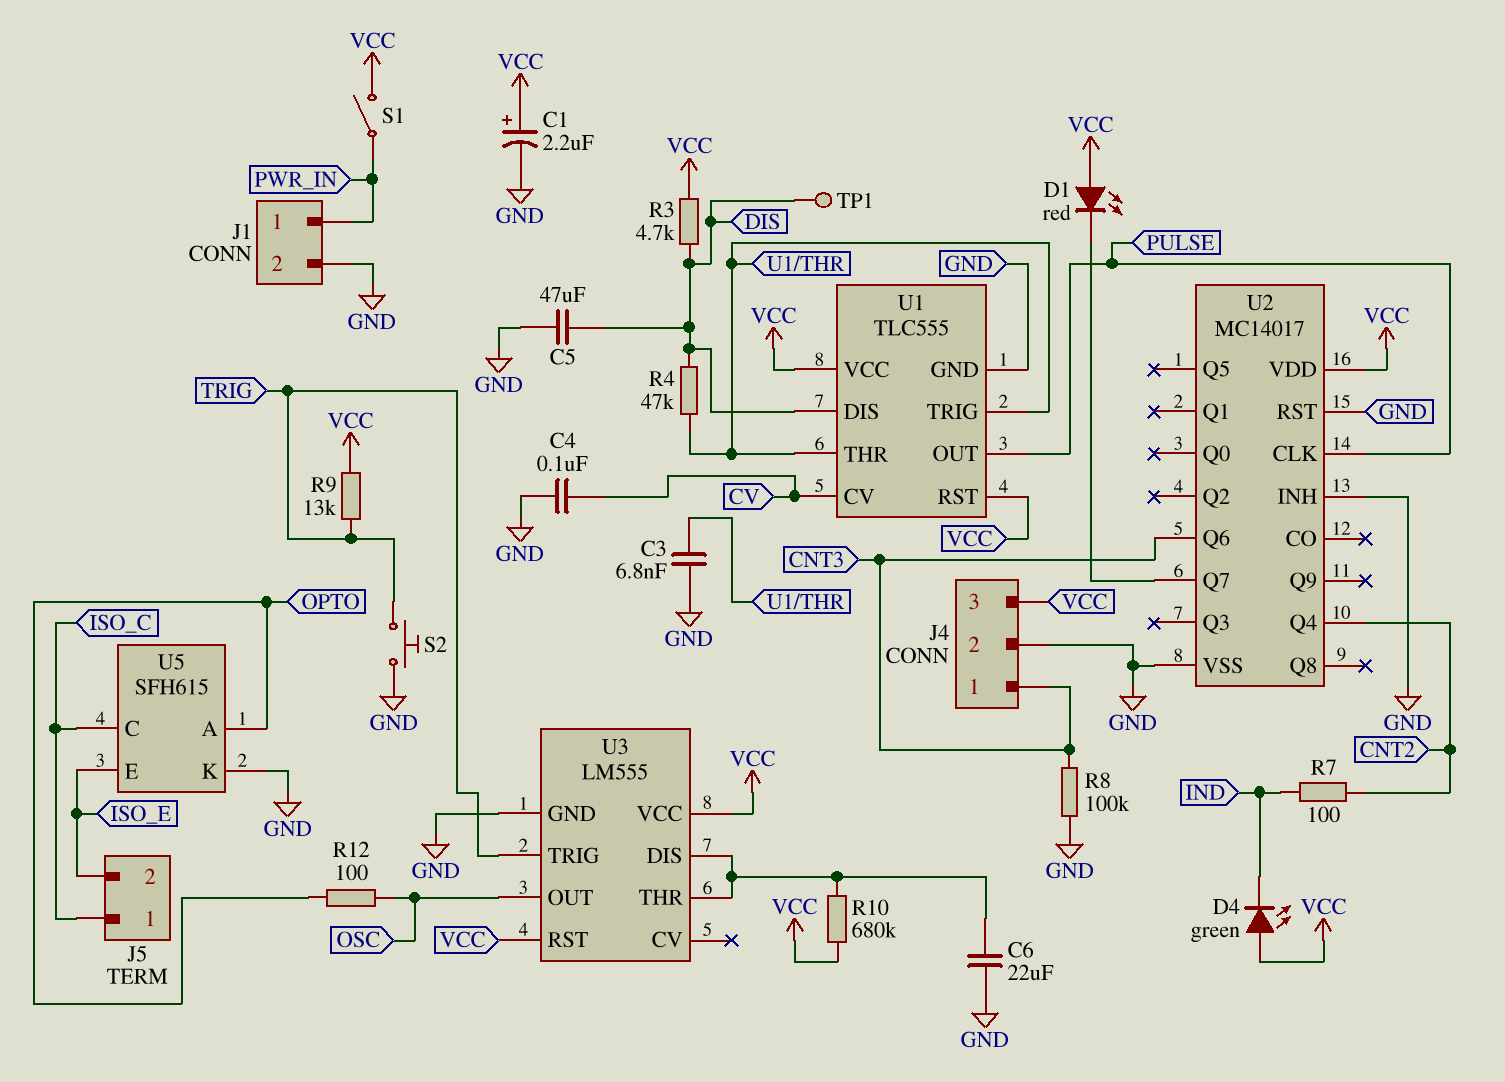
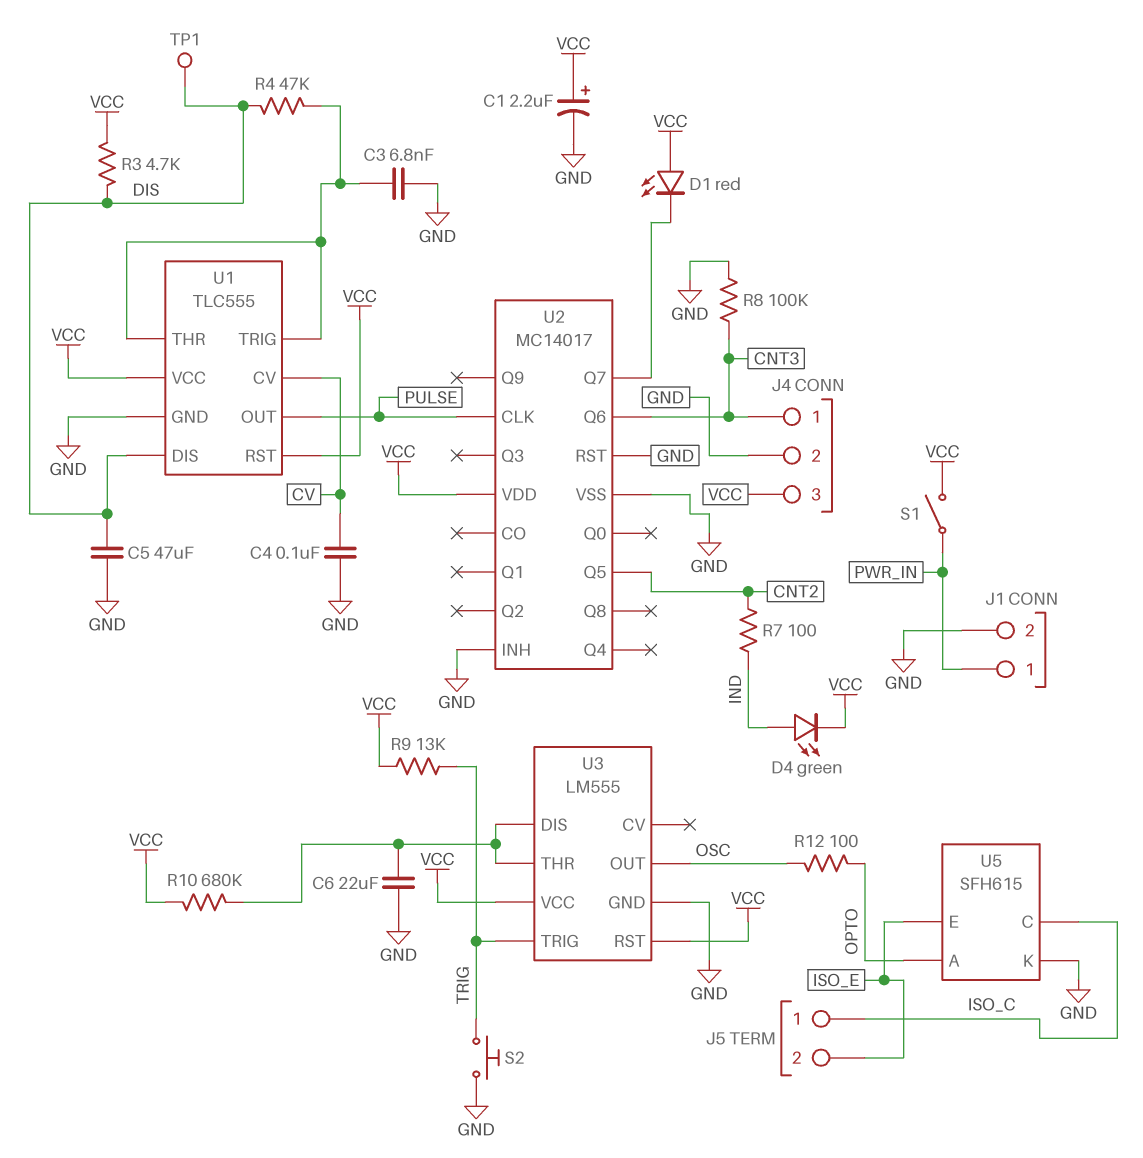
D4: LED green (A VCC, K IND) -> LED green (A IND, K VCC)
U2 pin Q4: CNT2 -> none
U2 pin Q5: none -> CNT2

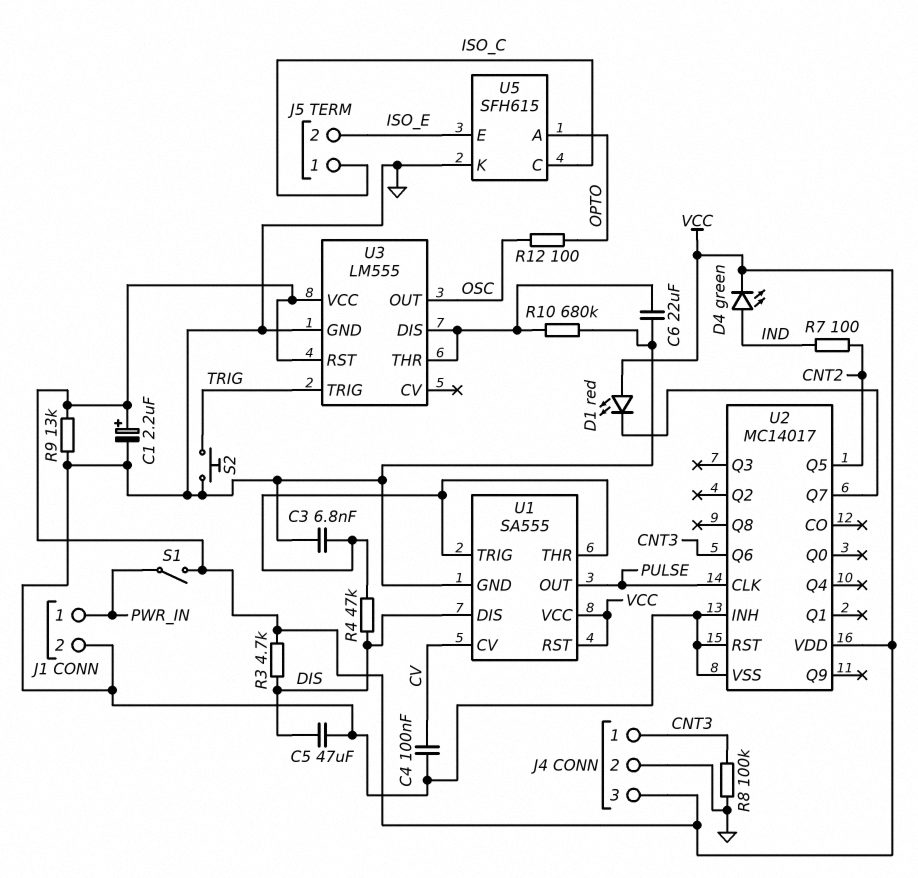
R9: 13k (TRIG, VCC) -> 13k (GND, VCC)
R10: 680k (U3/DIS, VCC) -> 680k (GND, U3/DIS)
TP1: test point (DIS) -> none
U1: TLC555 -> SA555

